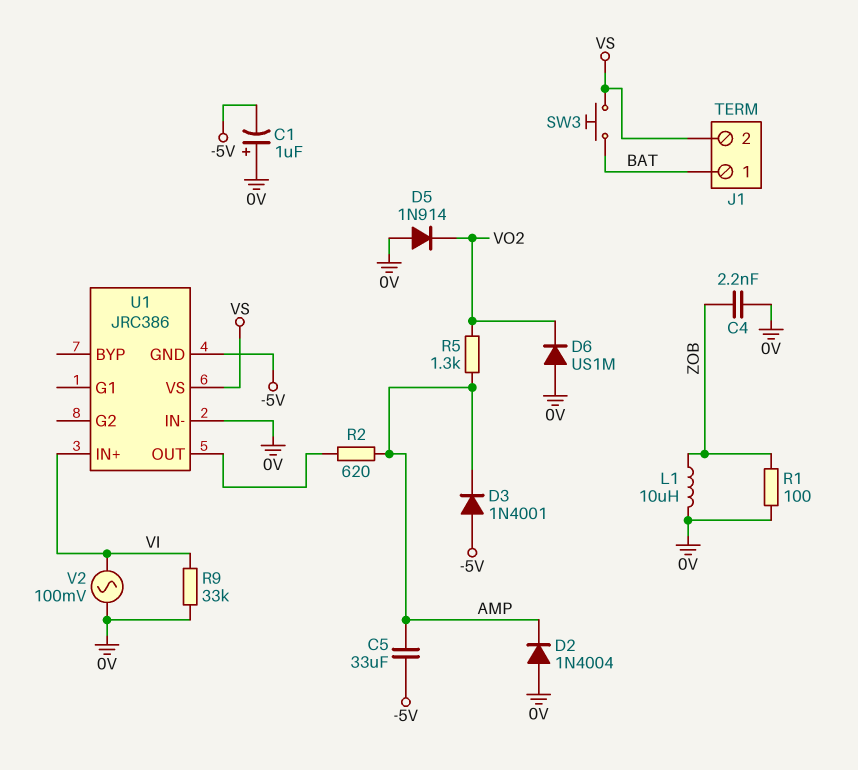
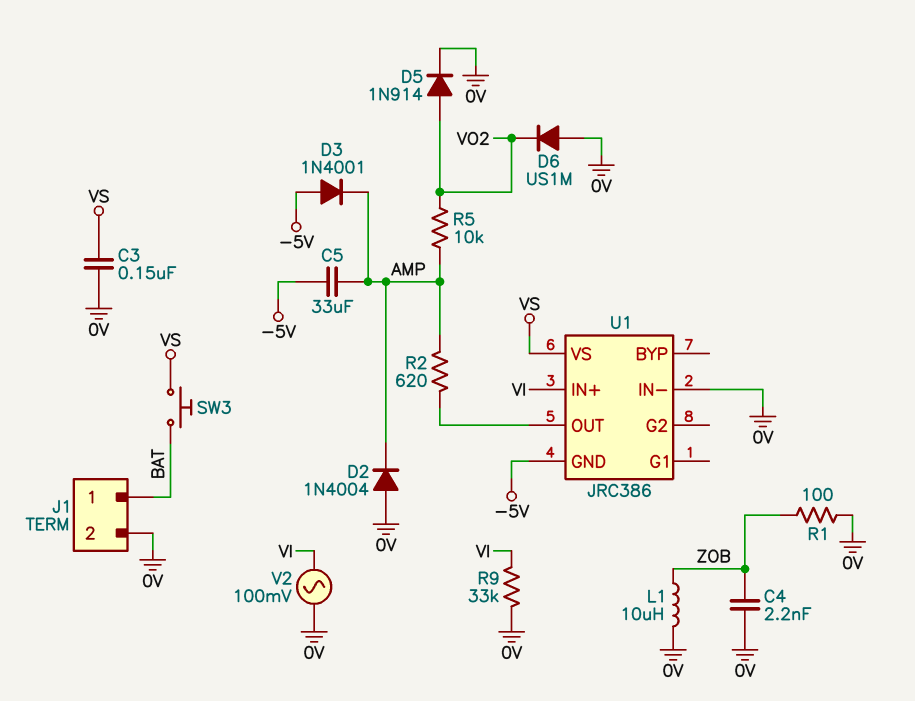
C1: 1uF (plus 0V, minus -5V) -> none
C3: none -> 150nF (0V, VS)
D5: diode 1N914 (A 0V, K VO2) -> diode 1N914 (A VO2, K 0V)
J1 pin 2: VS -> 0V
R5: 1.3k (AMP, VO2) -> 10k (AMP, VO2)

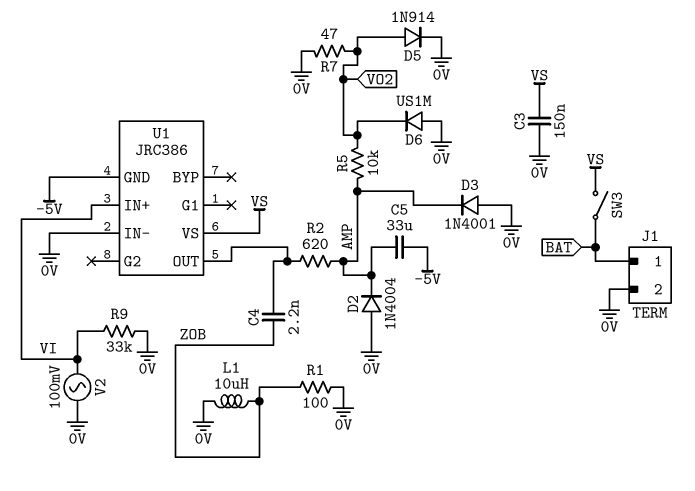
C4: 2.2nF (0V, ZOB) -> 2.2nF (U1/OUT, ZOB)
D3: diode 1N4001 (A -5V, K AMP) -> diode 1N4001 (A 0V, K AMP)
R7: none -> 47 (0V, VO2)
SW3: button (BAT, VS) -> switch (BAT, VS)

